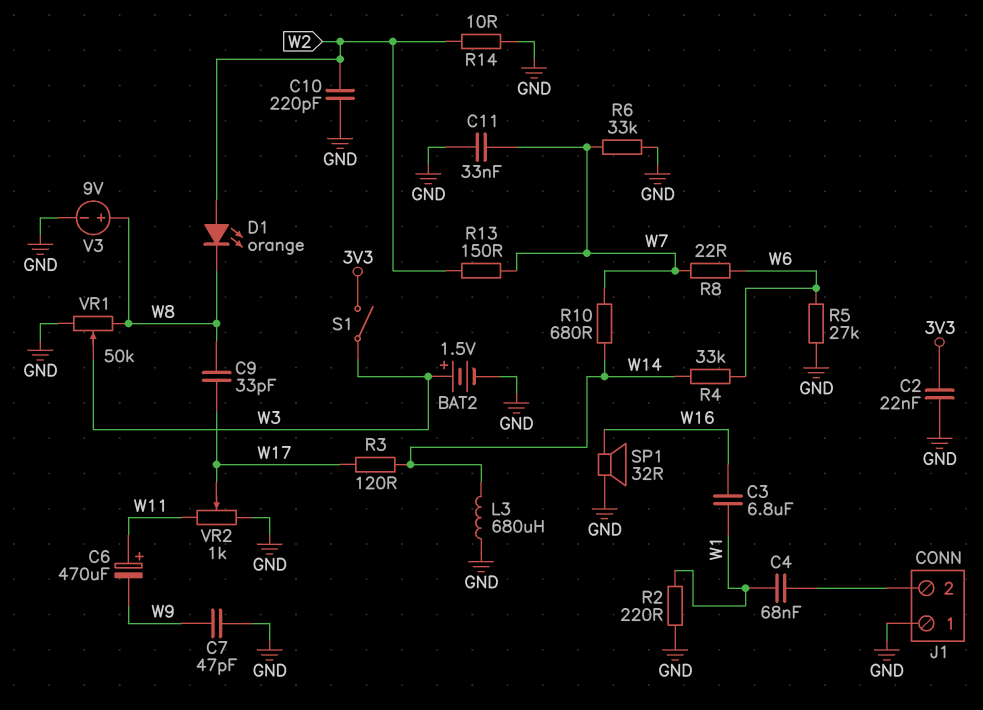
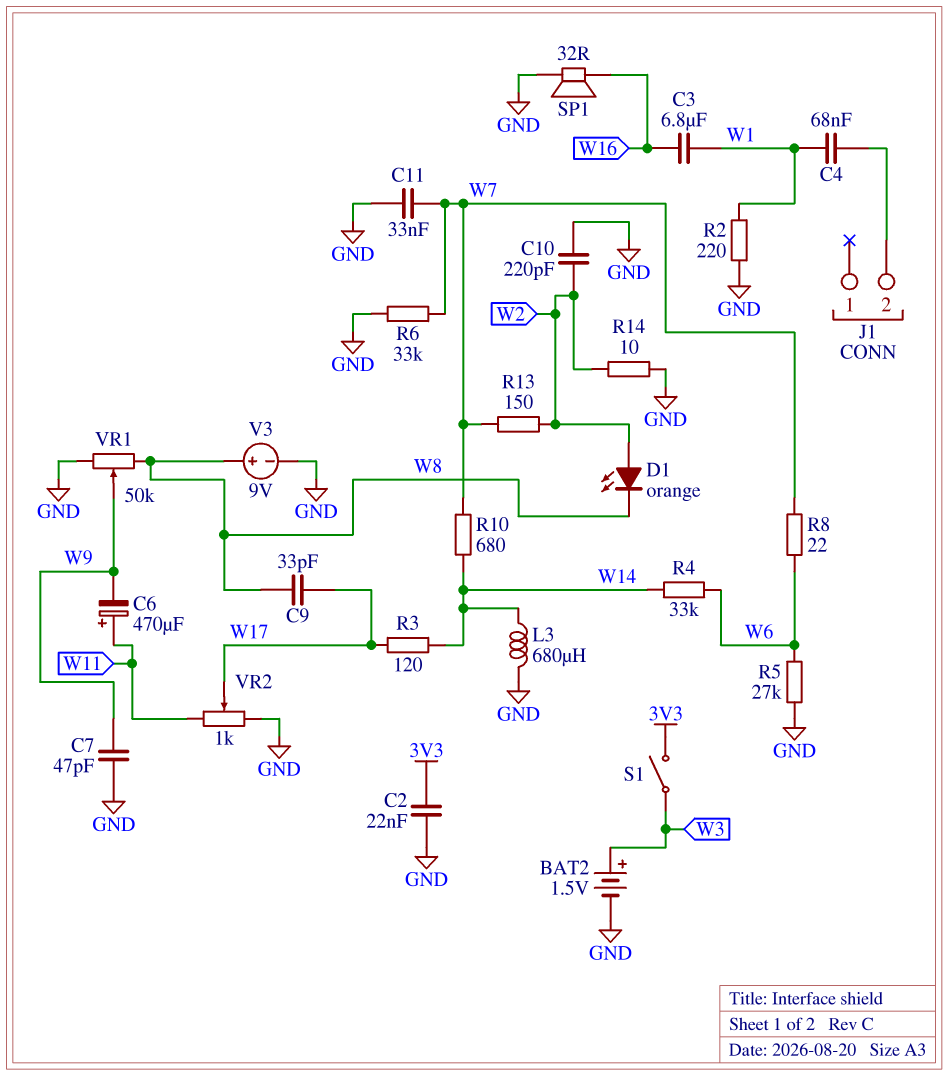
J1 pin 1: GND -> none
VR1: 50k (GND, W8, wiper W3) -> 50k (GND, W8, wiper W9)

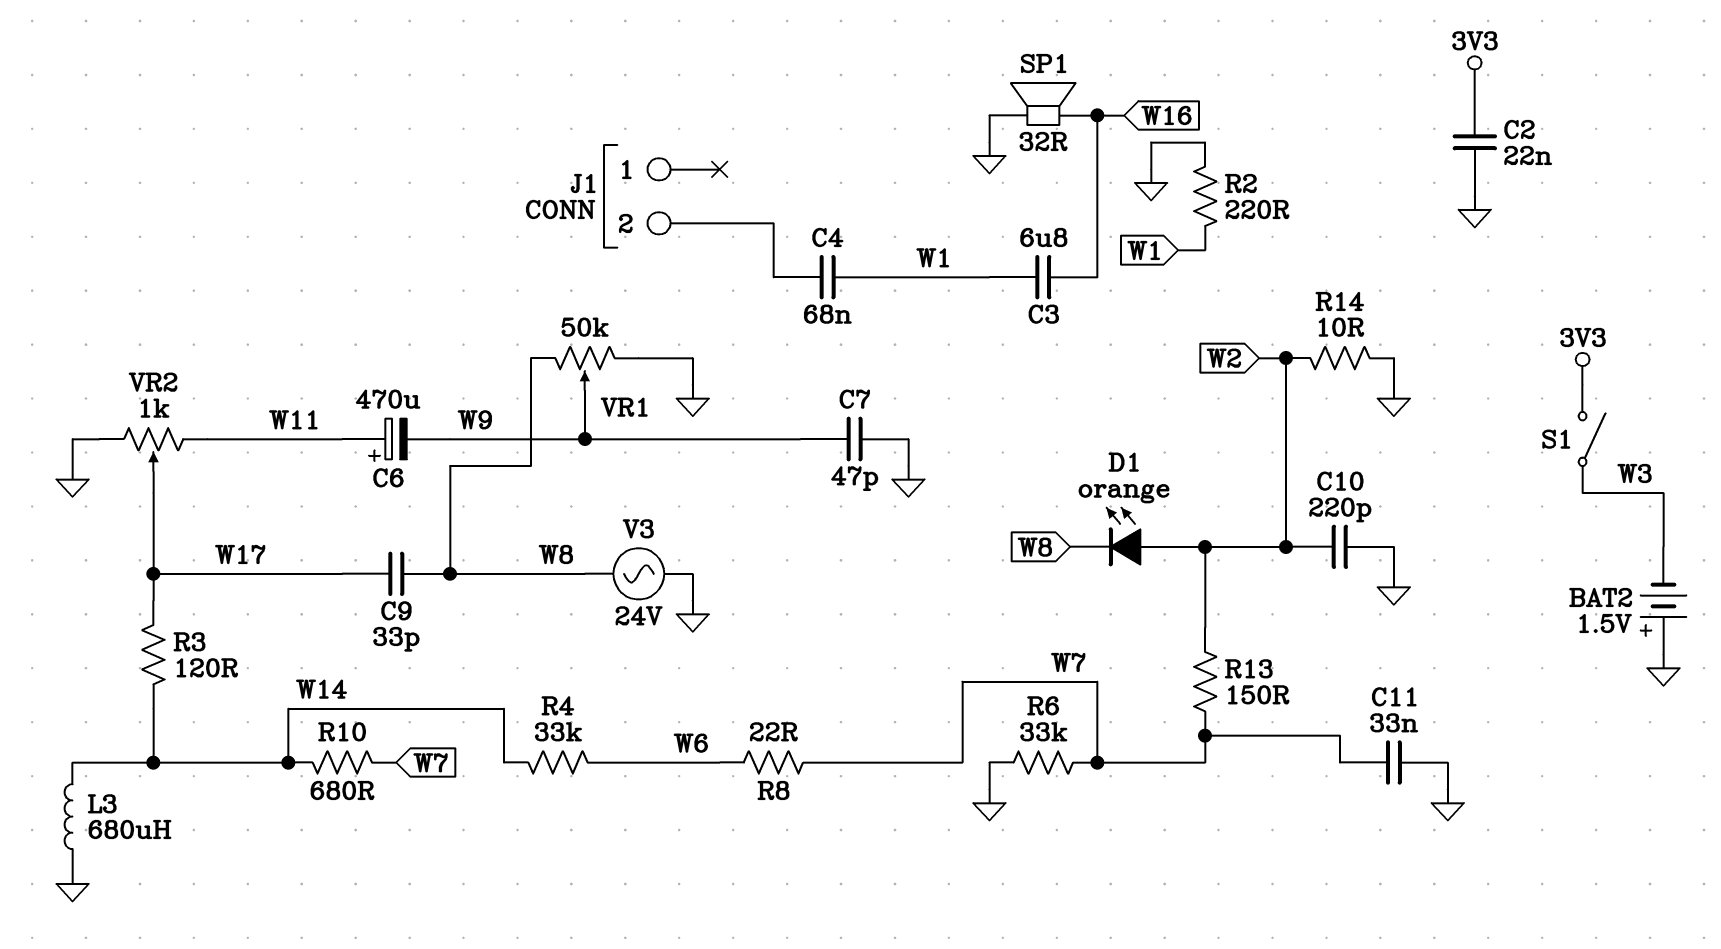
BAT2: 1.5V (plus W3, minus GND) -> 1.5V (plus GND, minus W3)
R5: 27k (GND, W6) -> none
V3: 9V (plus W8, minus GND) -> AC 24V (GND, W8)

